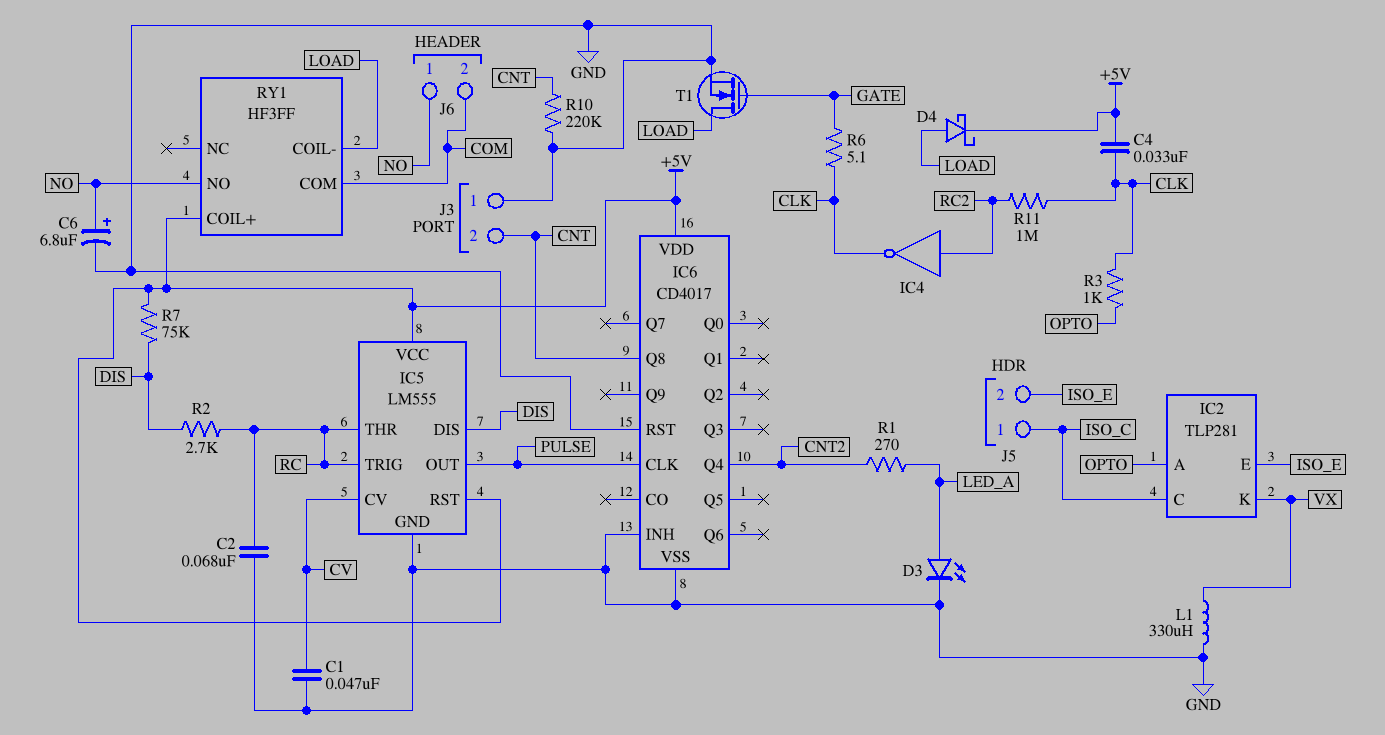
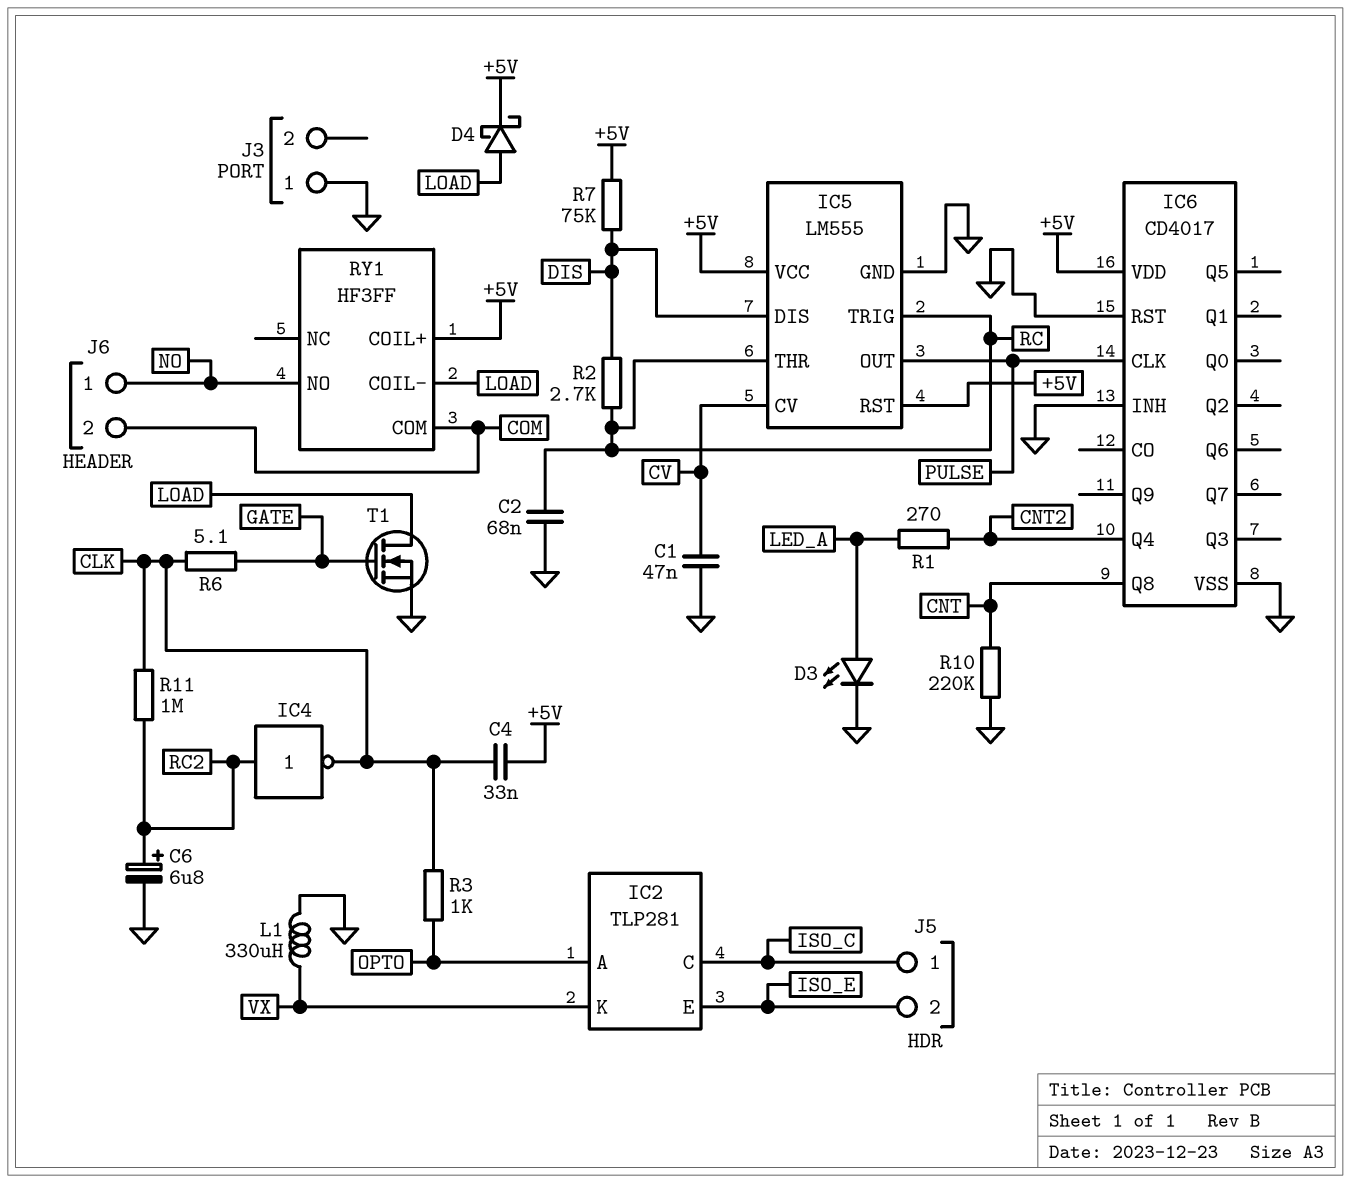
C6: 6.8uF (plus NO, minus GND) -> 6.8uF (plus RC2, minus GND)
J3 pin 2: CNT -> none

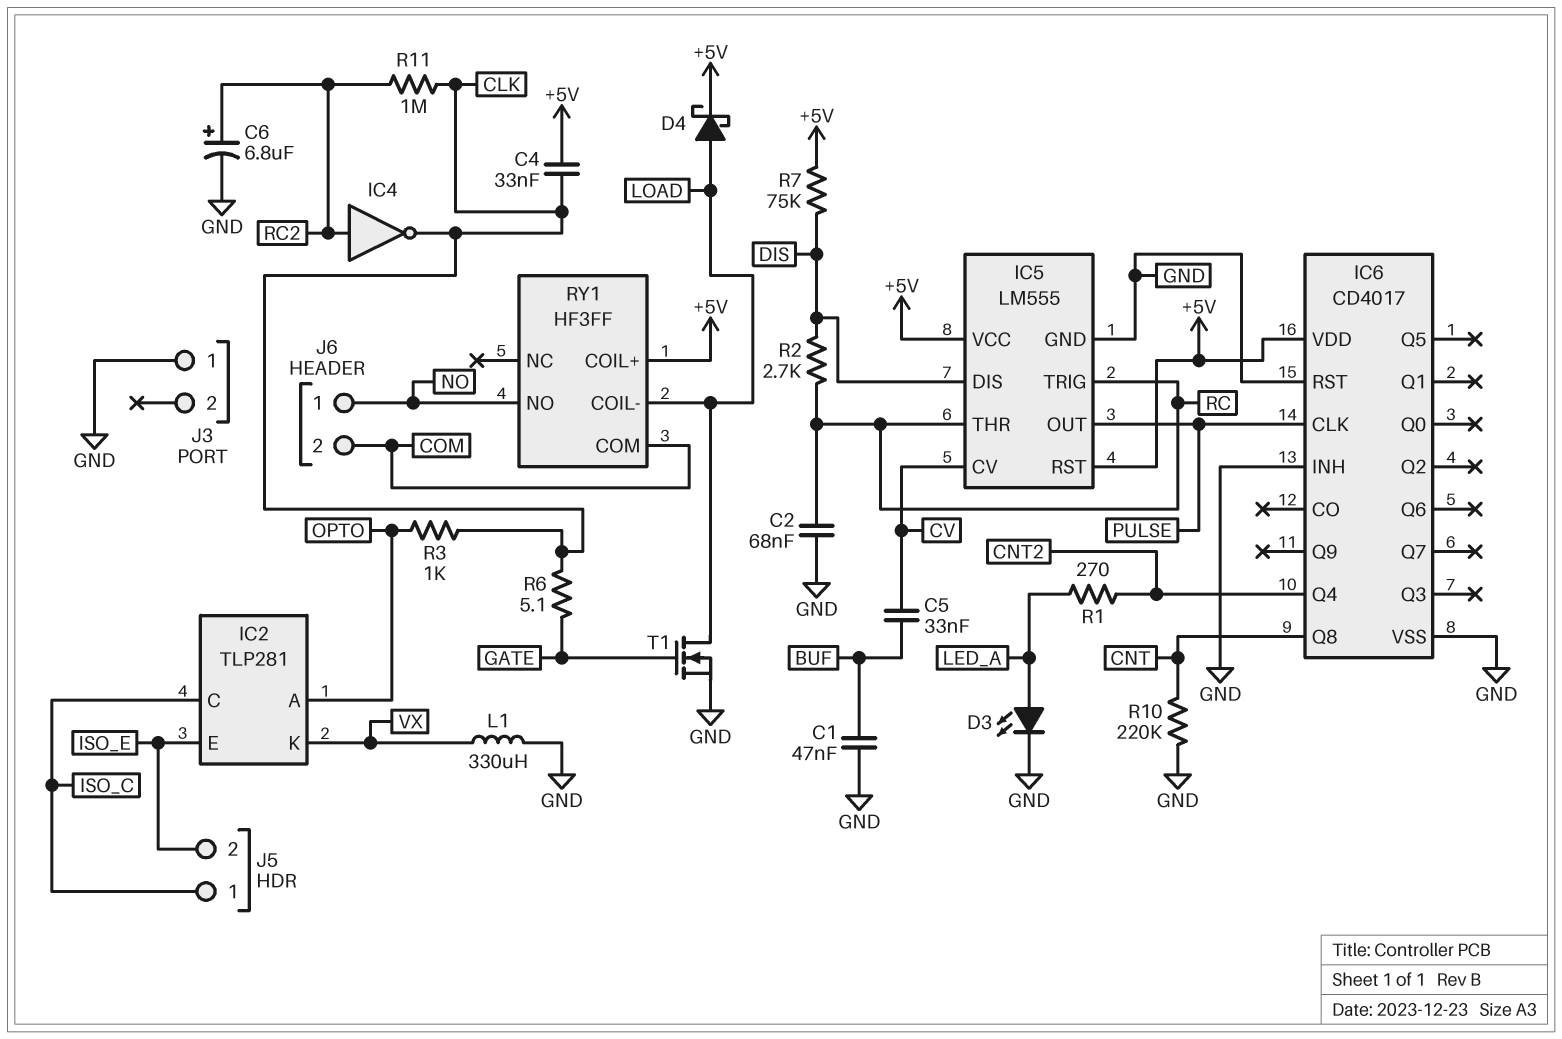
C1: 47nF (CV, GND) -> 47nF (BUF, GND)
C5: none -> 33nF (BUF, CV)

